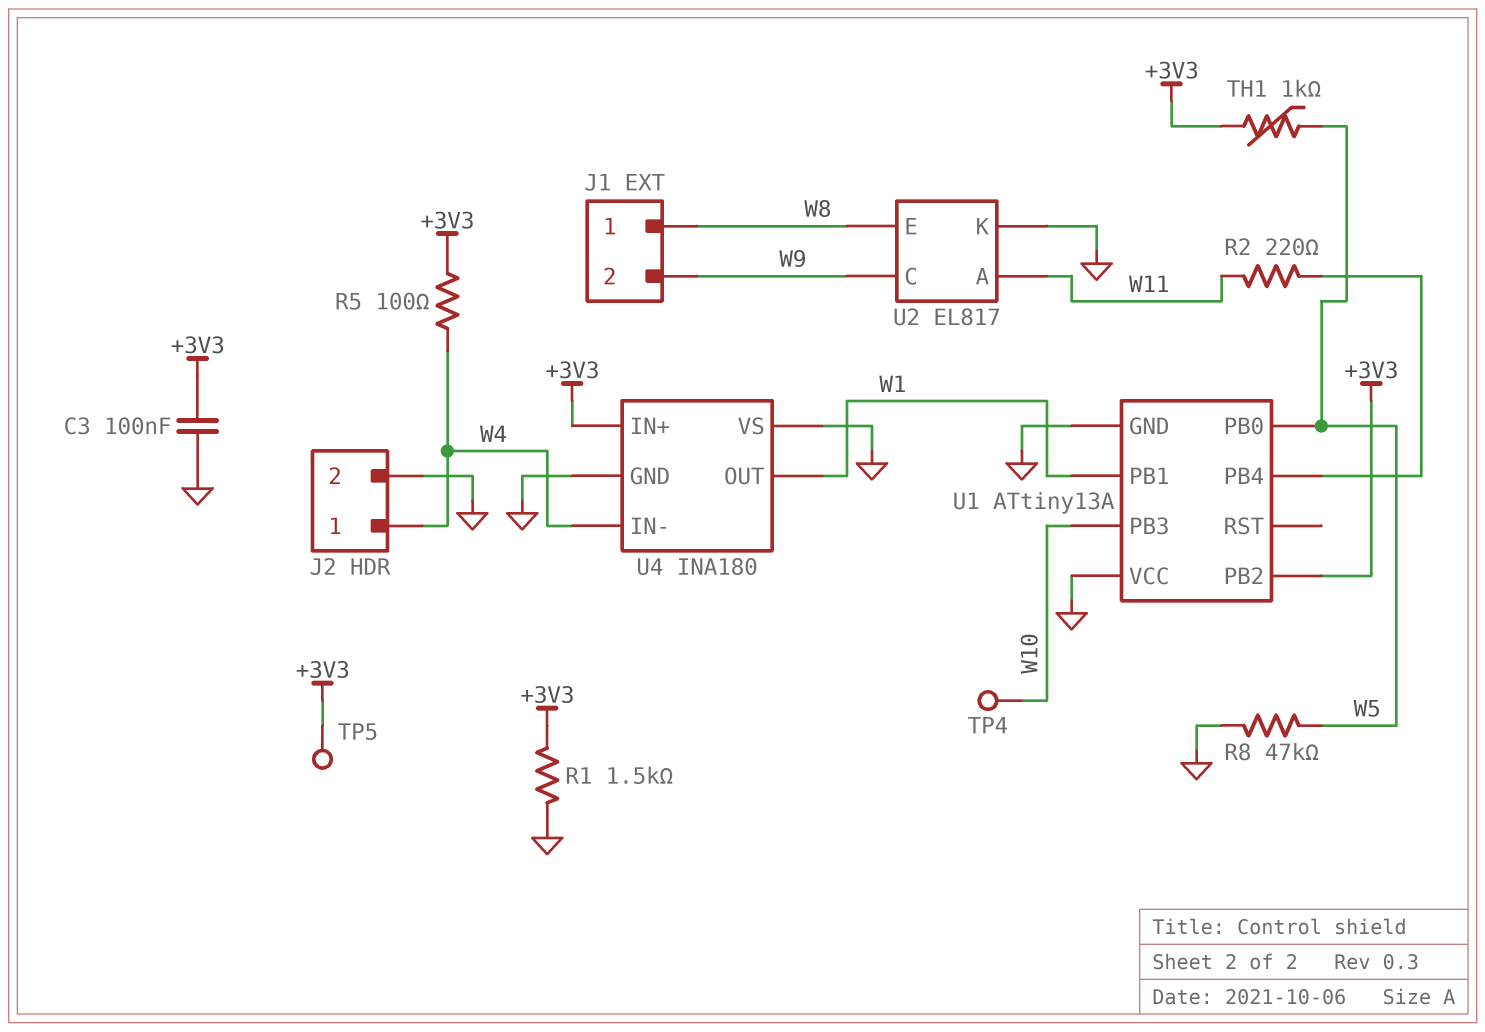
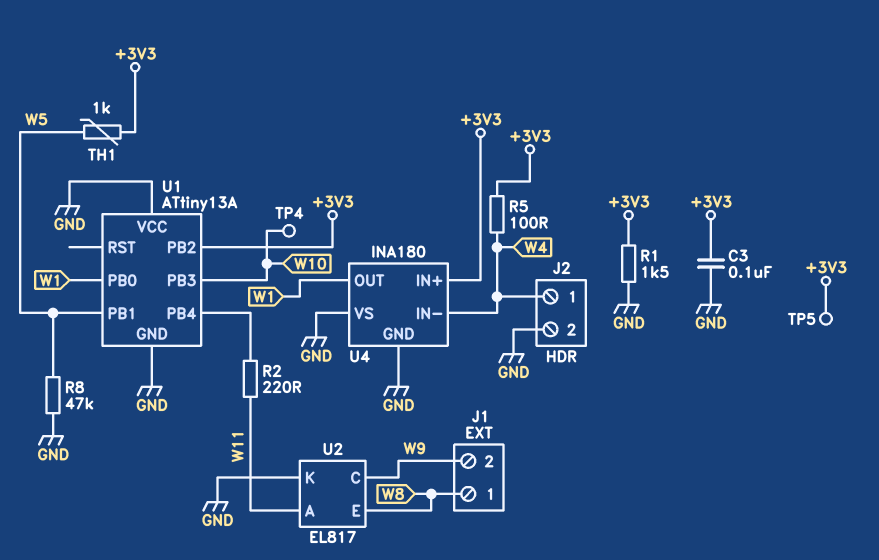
U1 pin PB0: W5 -> W1
U1 pin PB1: W1 -> W5

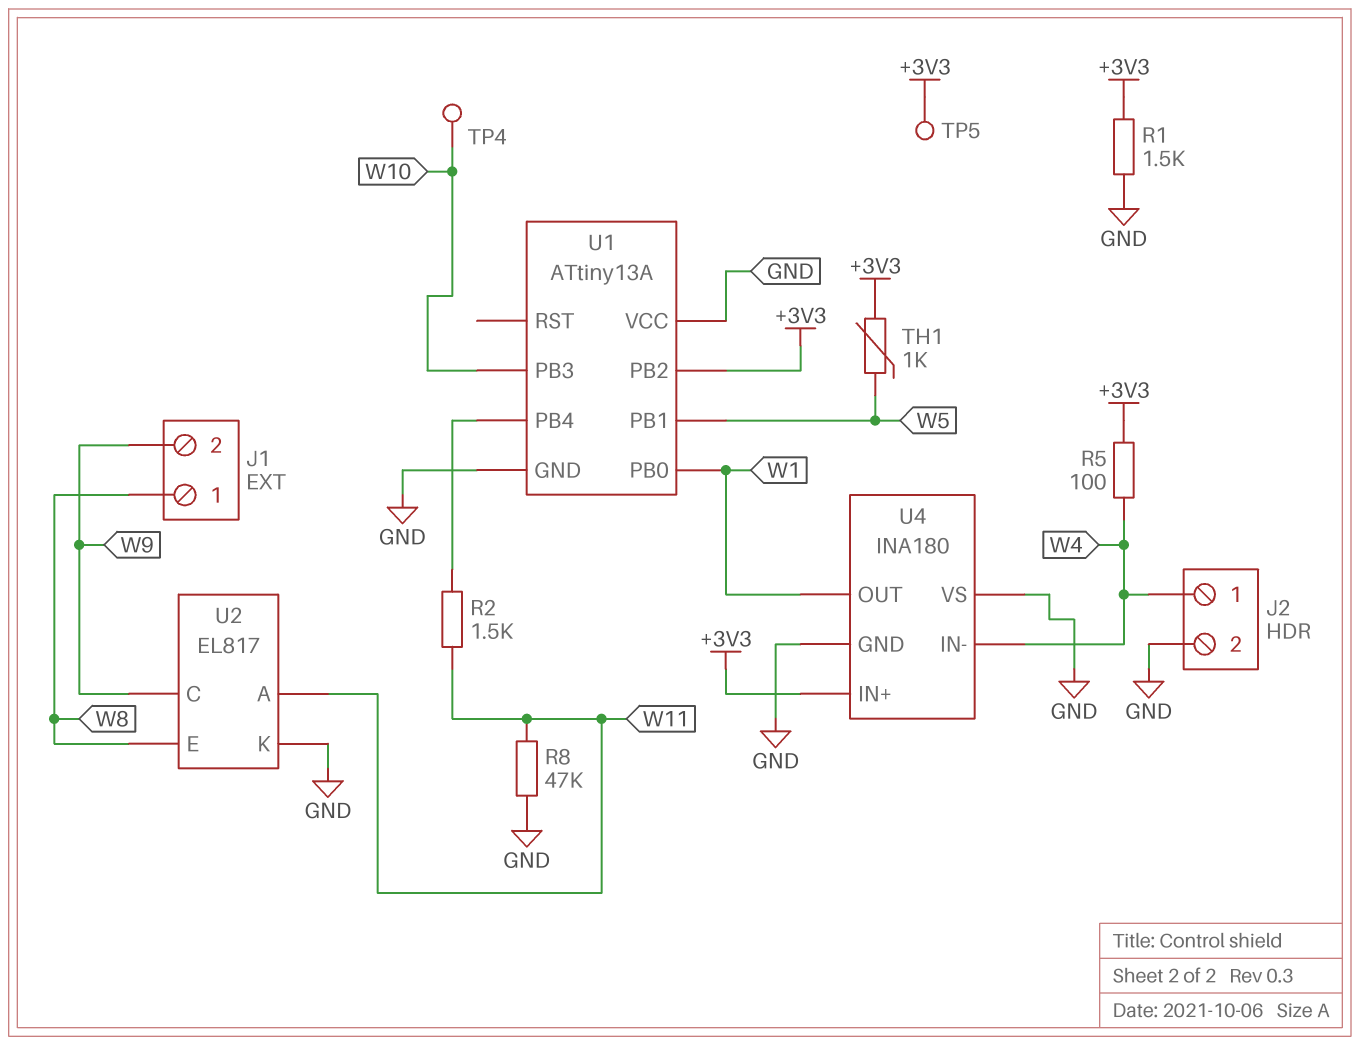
C3: 100nF (+3V3, GND) -> none
R2: 220 (U1/PB4, W11) -> 1.5k (U1/PB4, W11)
R8: 47k (GND, W5) -> 47k (GND, W11)

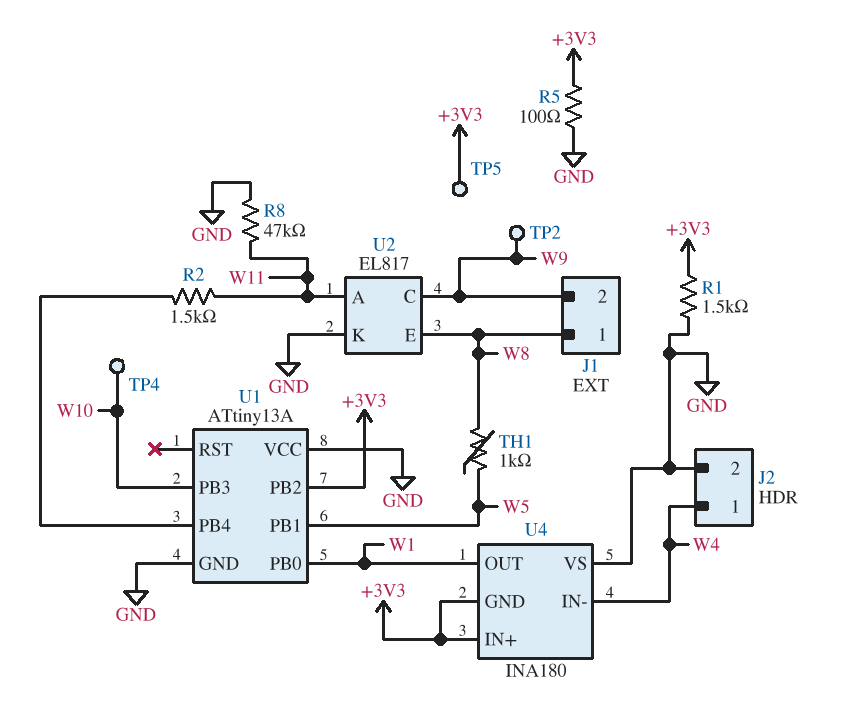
R5: 100 (+3V3, W4) -> 100 (+3V3, GND)
TH1: 1k (+3V3, W5) -> 1k (W5, W8)
TP2: none -> test point (W9)
U4 pin GND: GND -> +3V3

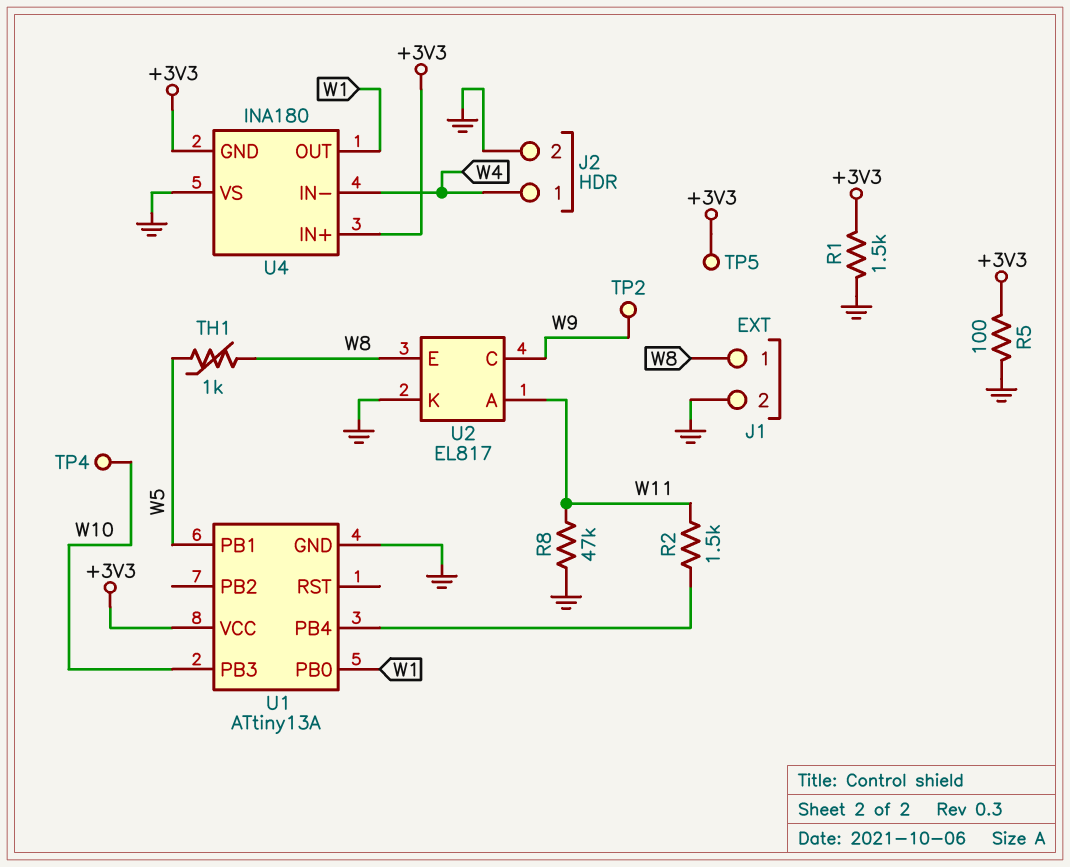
J1 pin 2: W9 -> GND
U1 pin PB2: +3V3 -> none
U1 pin VCC: GND -> +3V3

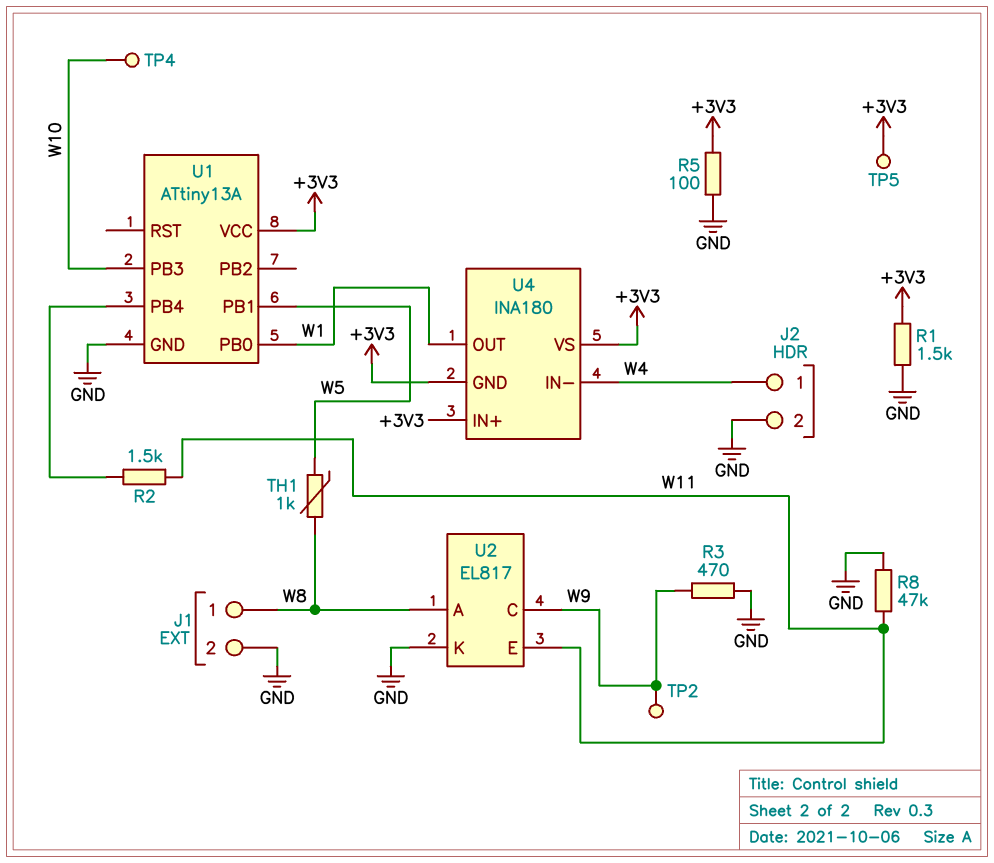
R3: none -> 470 (GND, W9)
U2 pin A: W11 -> W8
U2 pin E: W8 -> W11
U4 pin VS: GND -> +3V3

